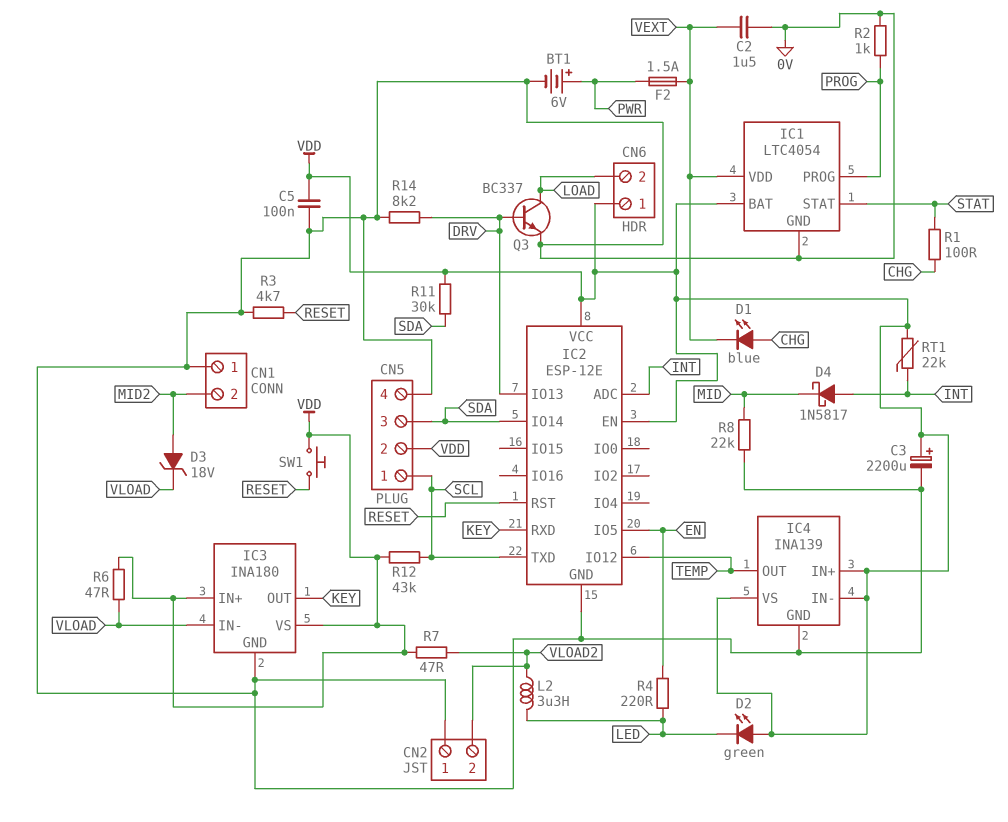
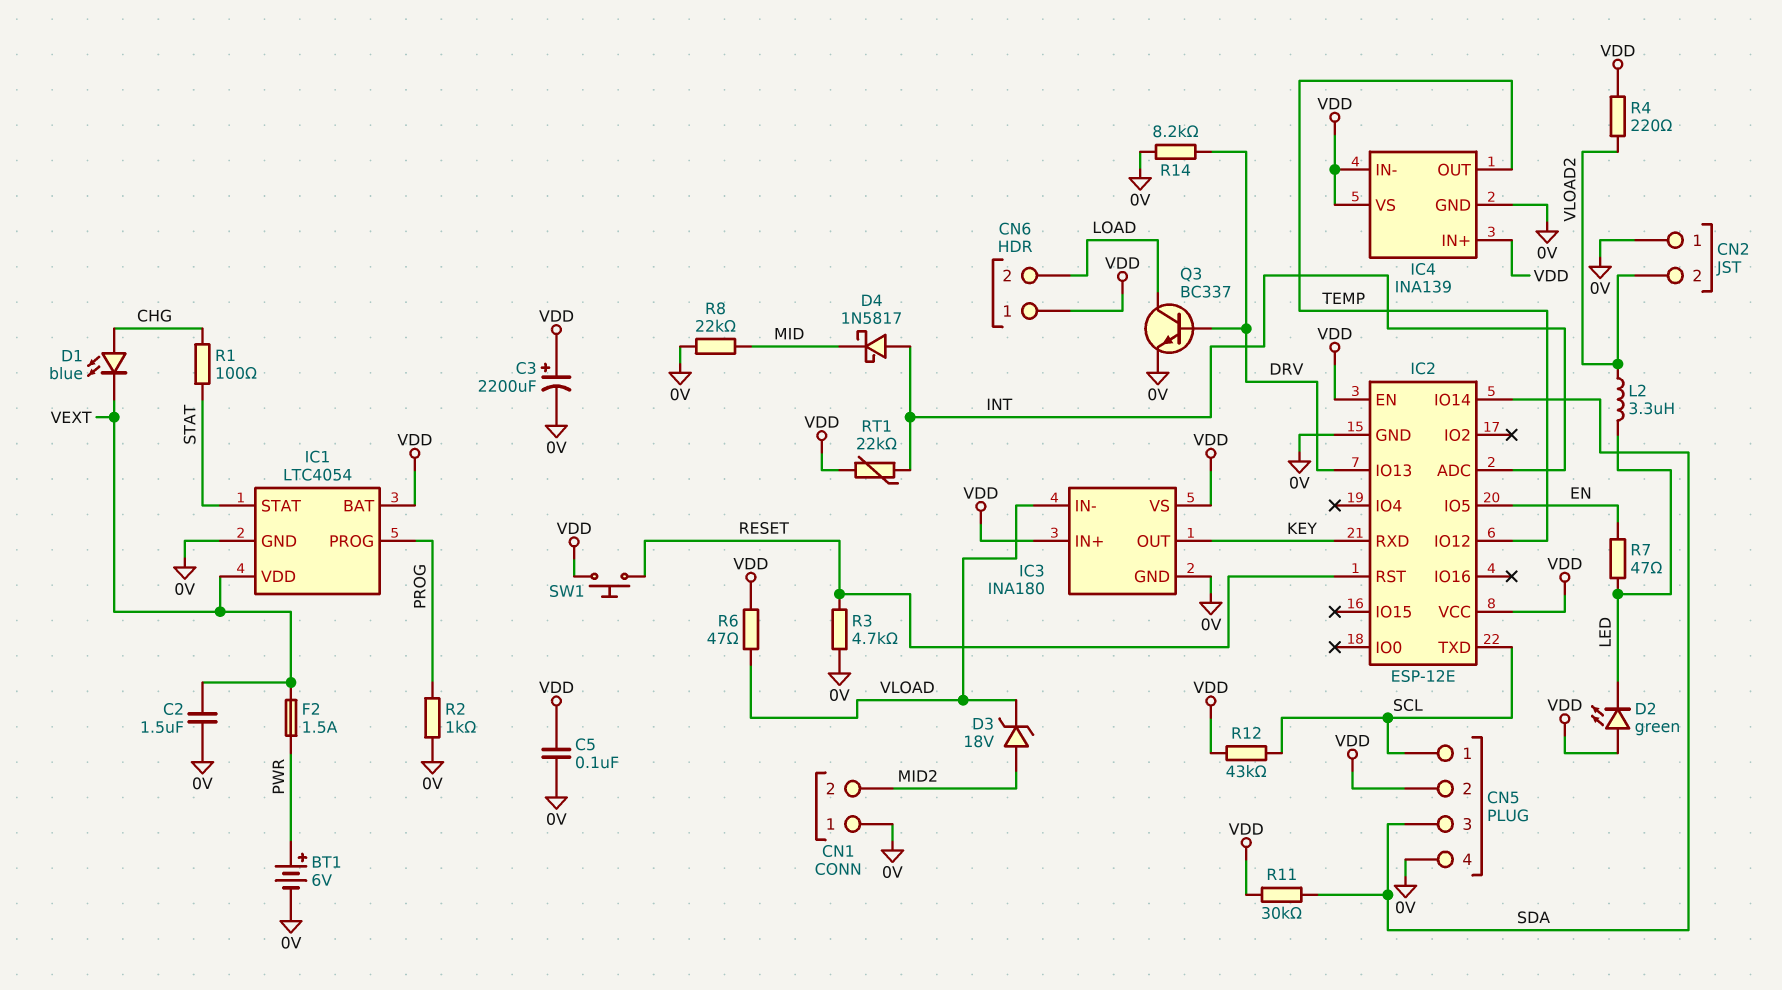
R4: 220 (EN, LED) -> 220 (VDD, VLOAD2)
R7: 47 (VDD, VLOAD2) -> 47 (EN, LED)

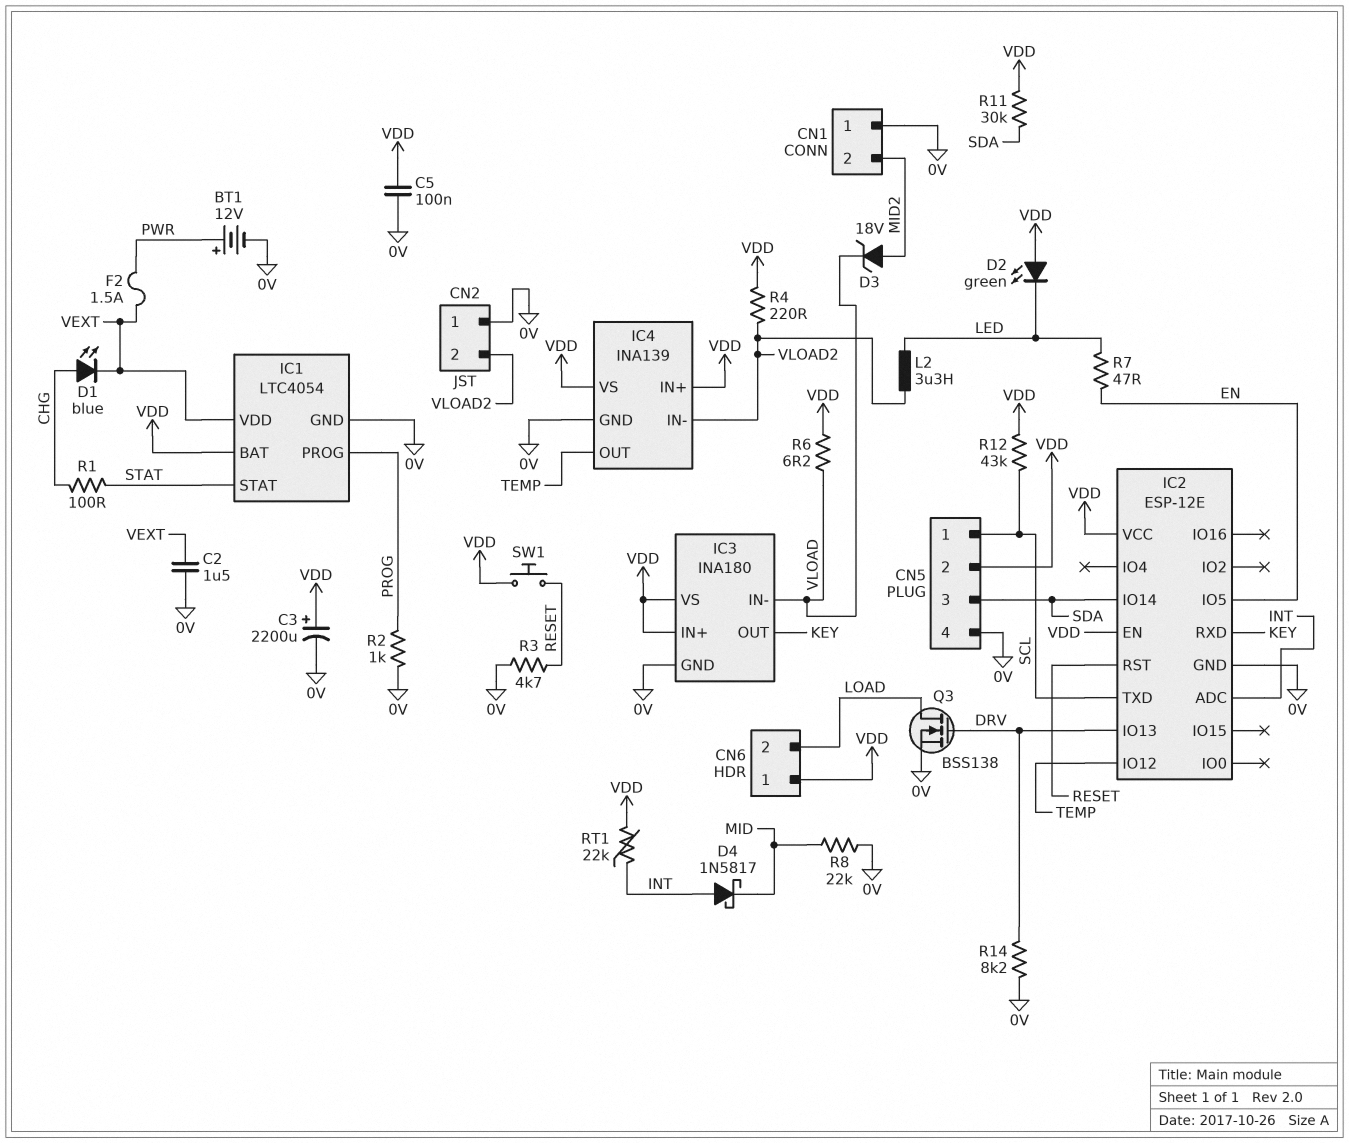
BT1: 6V (plus PWR, minus 0V) -> 12V (plus PWR, minus 0V)
IC4 pin IN-: VDD -> VLOAD2
Q3: NPN BC337 (B DRV, C LOAD, E 0V) -> NMOS BSS138 (G DRV, D LOAD, S 0V)
R6: 47 (VDD, VLOAD) -> 6.2 (VDD, VLOAD)

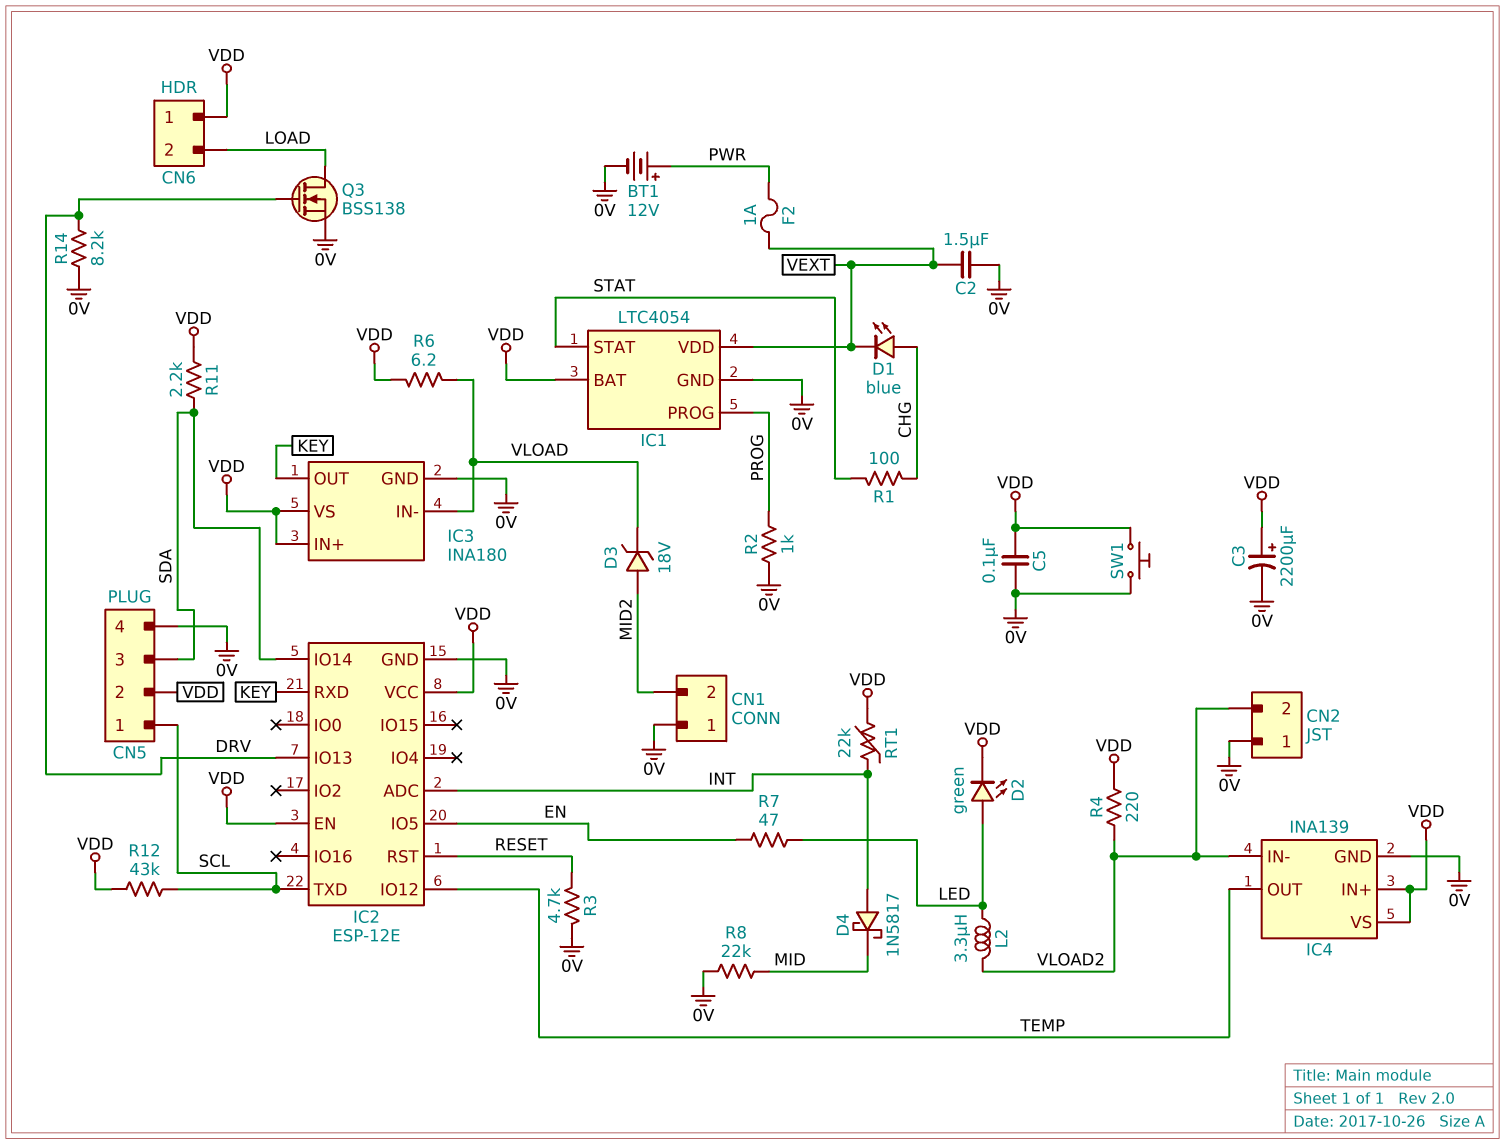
D2: LED green (A VDD, K LED) -> LED green (A LED, K VDD)
F2: 1.5A (PWR, VEXT) -> 1A (PWR, VEXT)
R11: 30k (SDA, VDD) -> 2.2k (SDA, VDD)
SW1: button (RESET, VDD) -> button (0V, VDD)

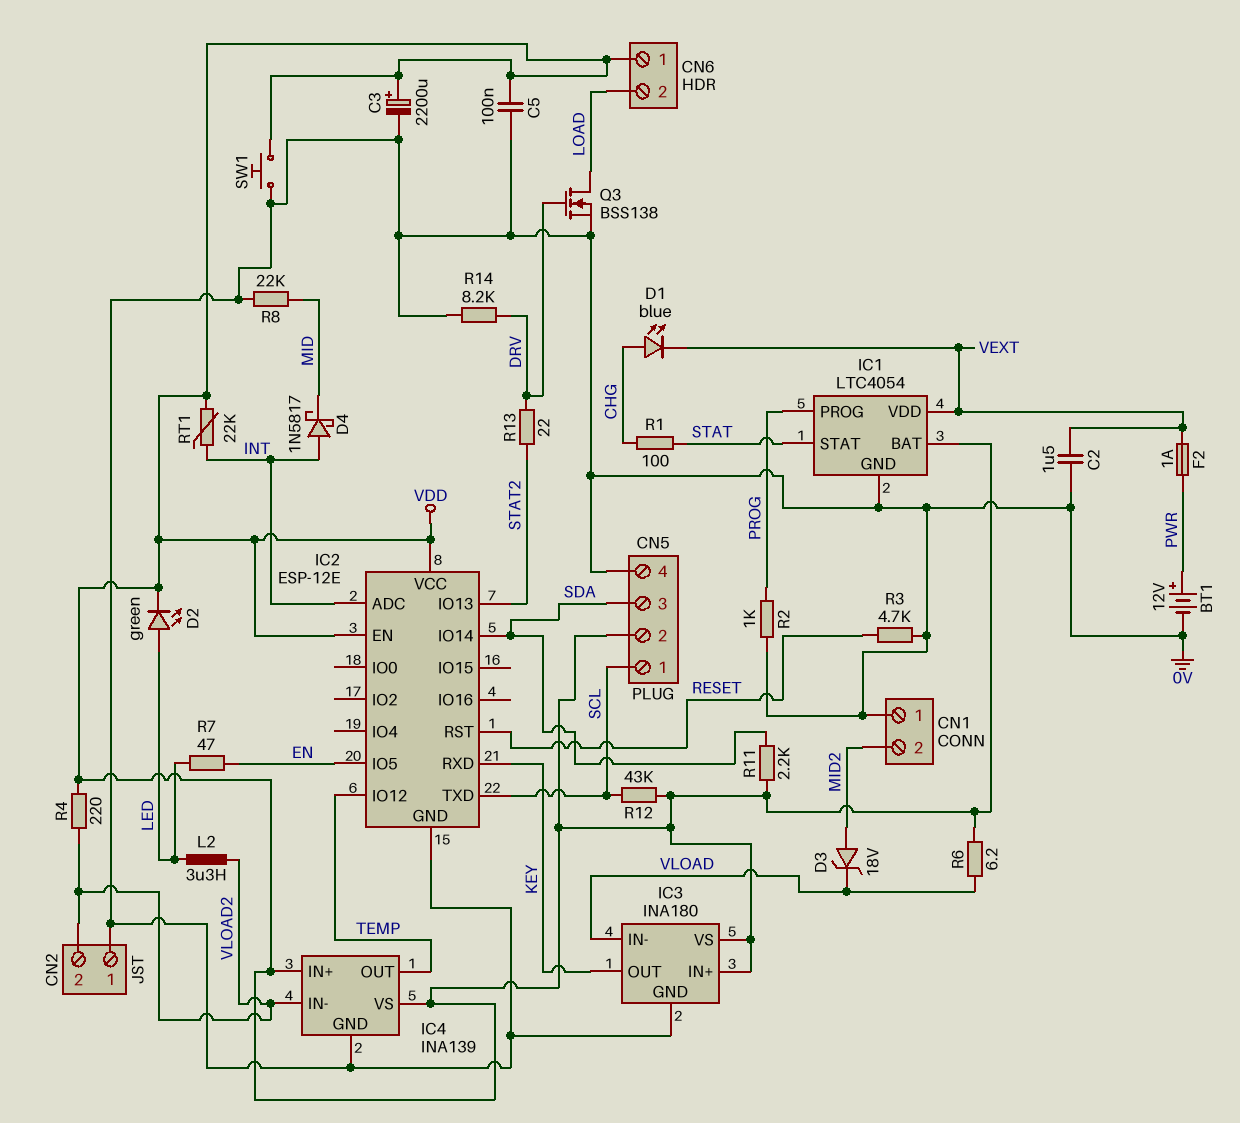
IC2 pin IO13: DRV -> STAT2
R13: none -> 22 (DRV, STAT2)

